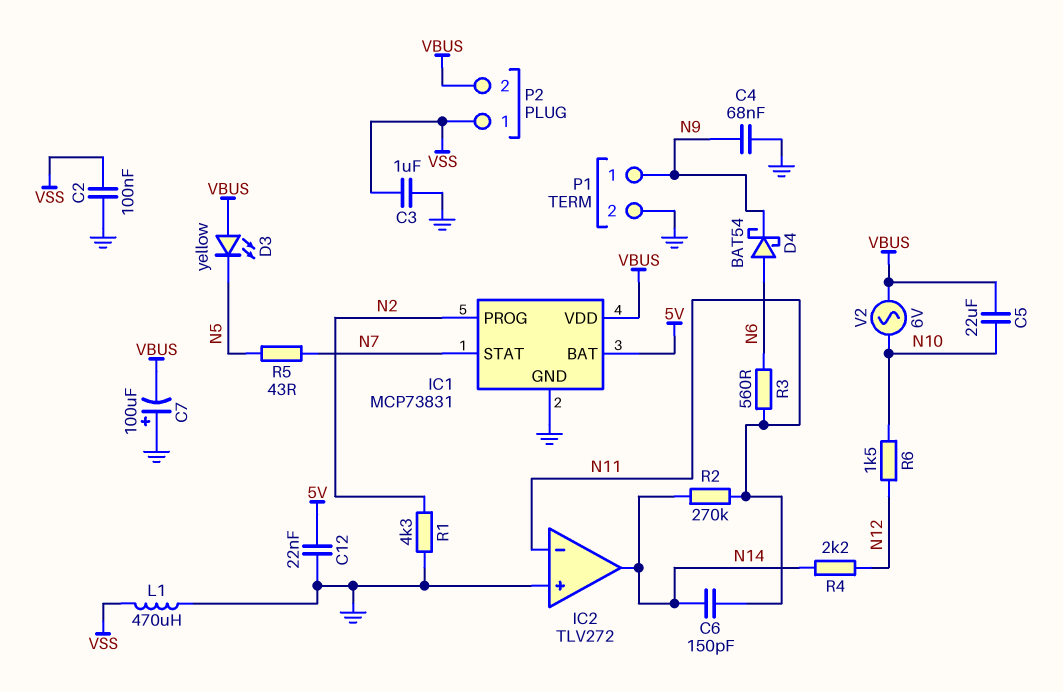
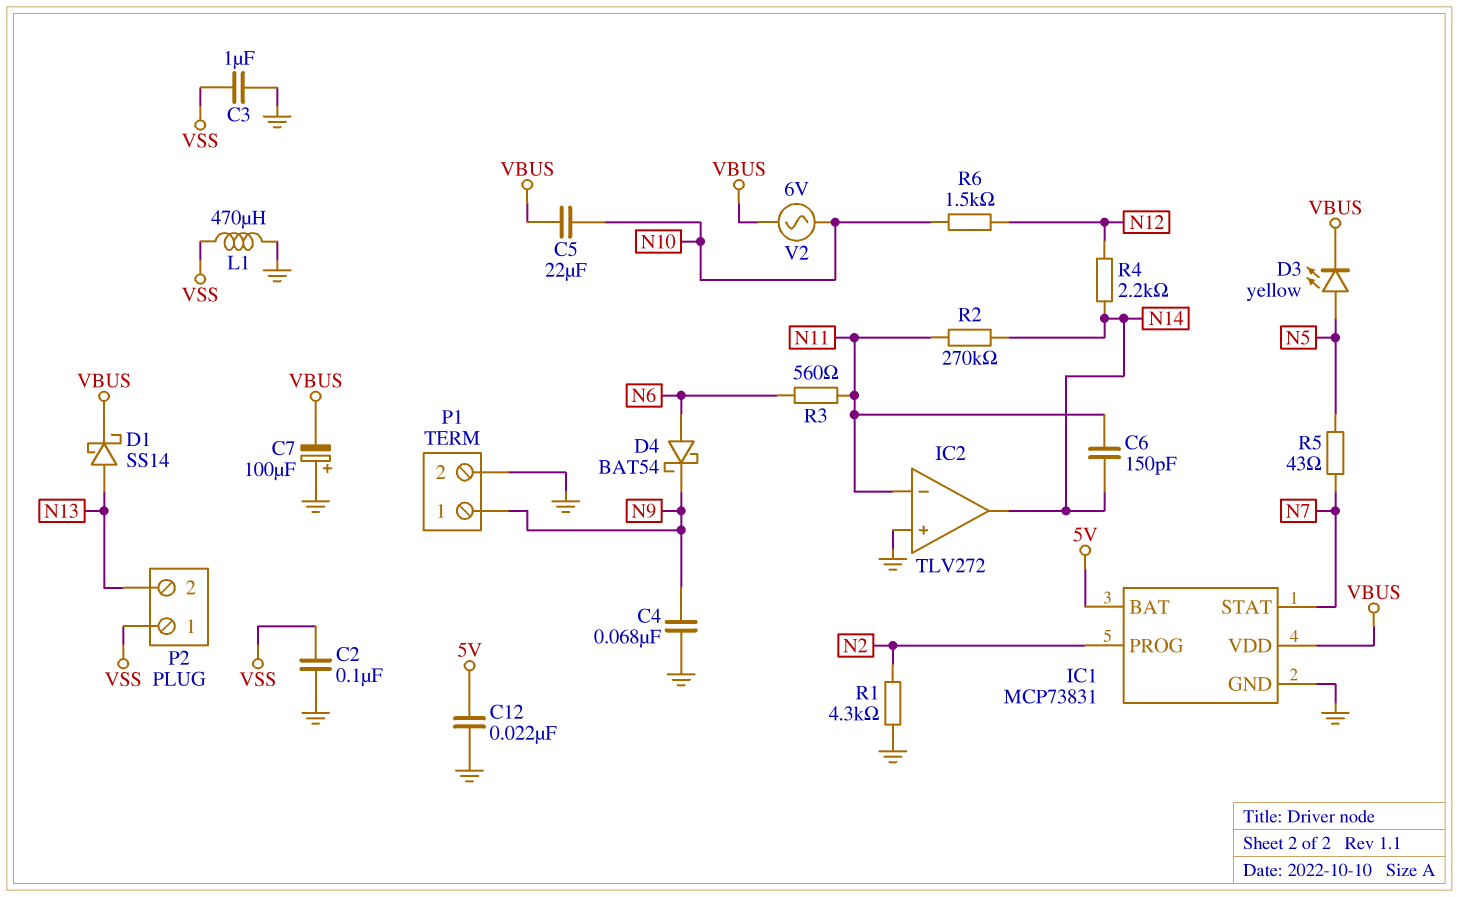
D1: none -> schottky SS14 (A N13, K VBUS)
D3: LED yellow (A VBUS, K N5) -> LED yellow (A N5, K VBUS)
P2 pin 2: VBUS -> N13

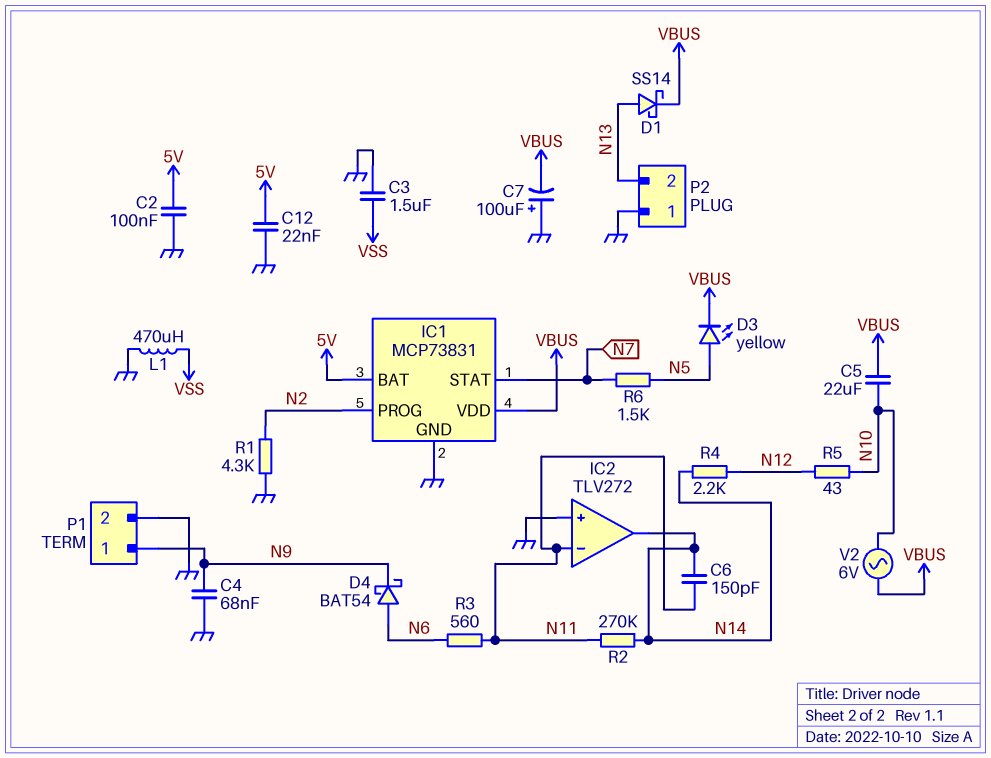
C2: 100nF (GND, VSS) -> 100nF (5V, GND)
C3: 1uF (GND, VSS) -> 1.5uF (GND, VSS)
P2 pin 1: VSS -> GND
R5: 43 (N5, N7) -> 43 (N10, N12)
R6: 1.5k (N10, N12) -> 1.5k (N5, N7)

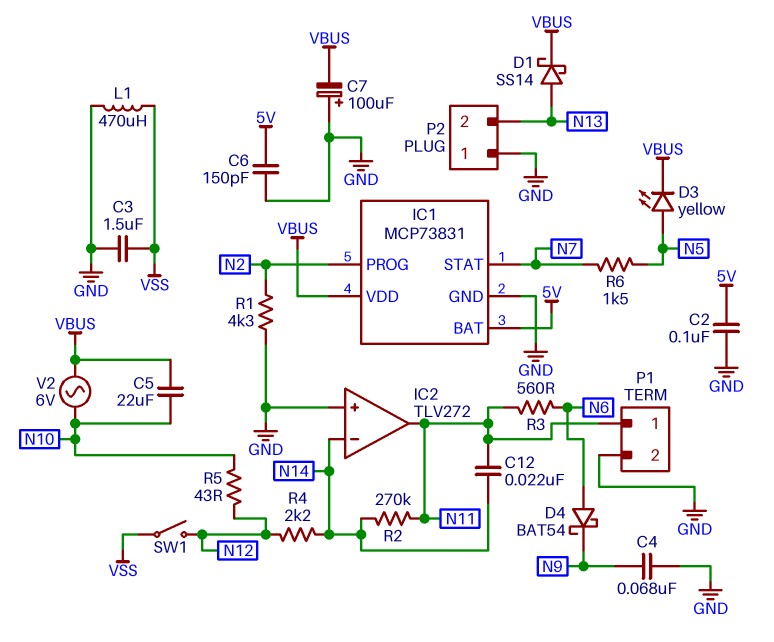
C6: 150pF (N11, N14) -> 150pF (5V, GND)
C12: 22nF (5V, GND) -> 22nF (N11, N14)
IC2 pin in-: N11 -> N14
IC2 pin out: N14 -> N11
P1 pin 1: N9 -> N11
SW1: none -> switch (N12, VSS)

